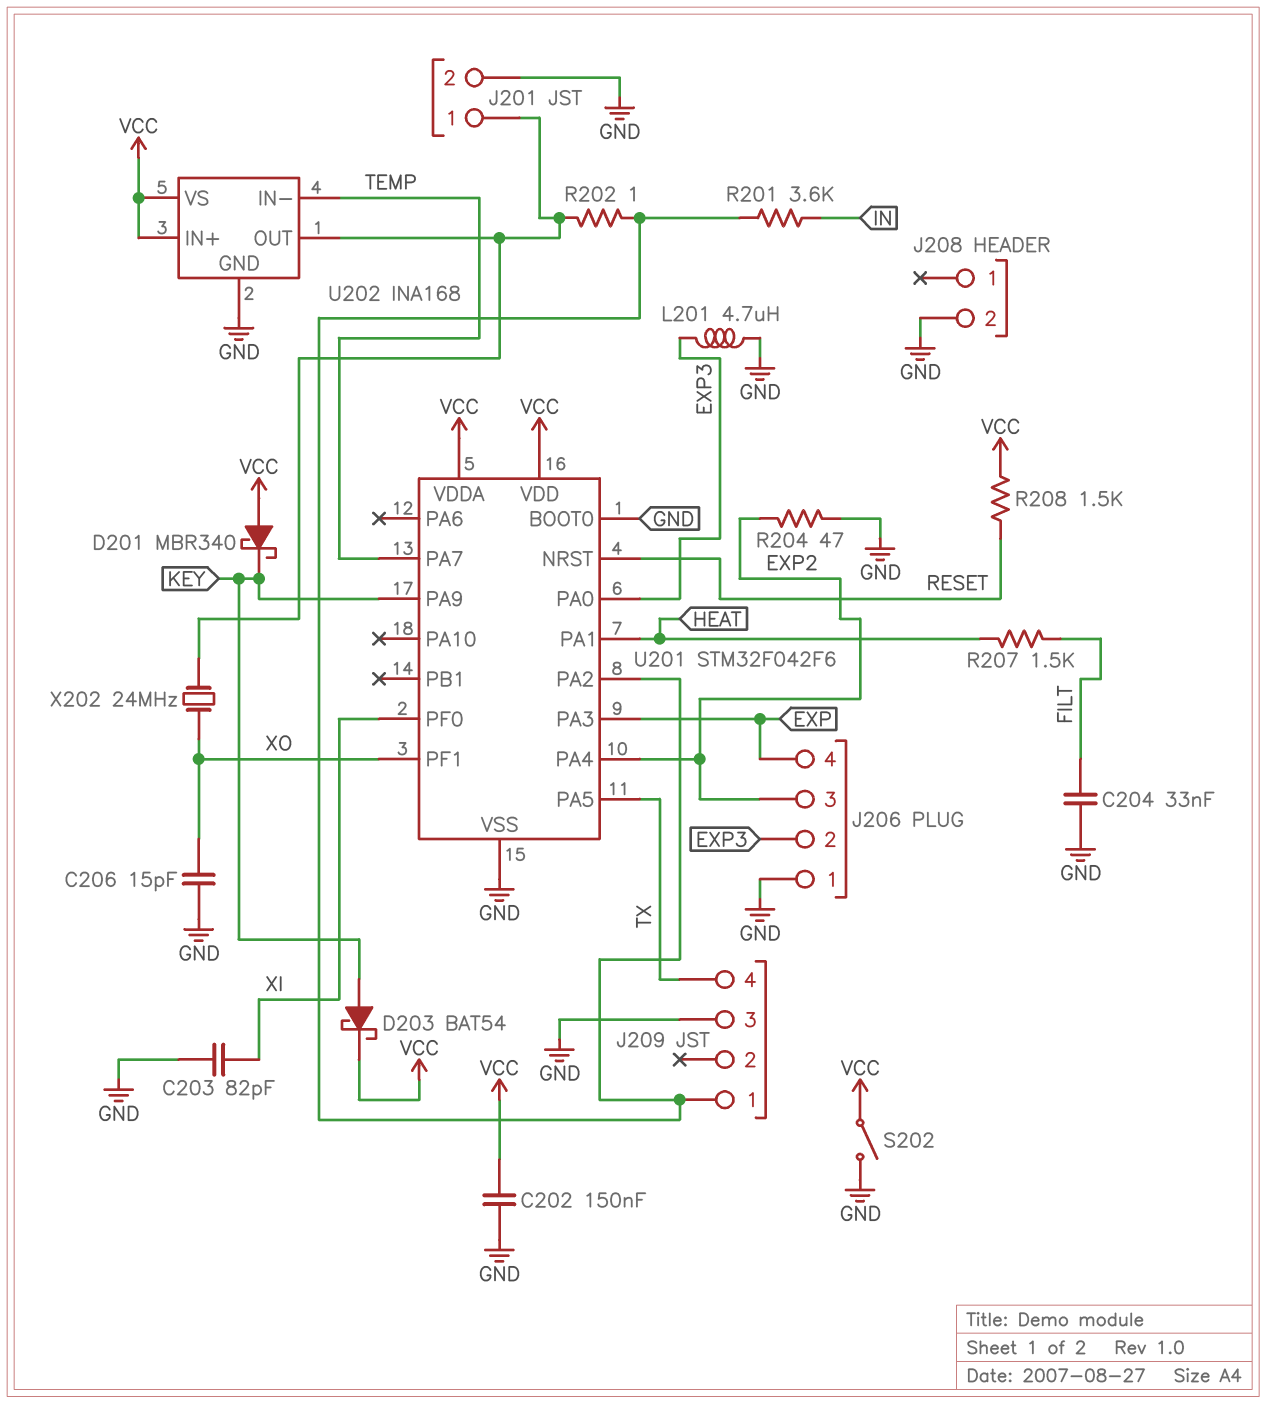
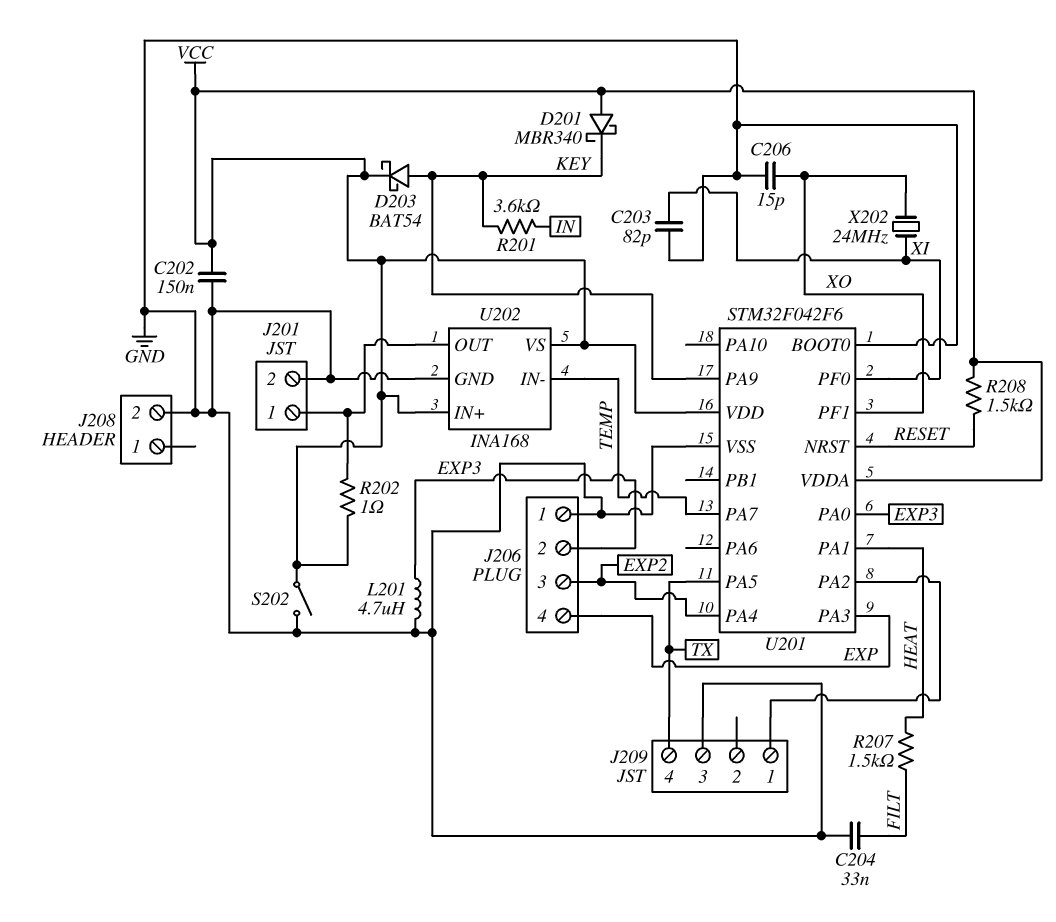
R201: 3.6k (IN, J209/1) -> 3.6k (IN, KEY)
R202: 1 (J201/1, J209/1) -> 1 (J201/1, VCC)
R204: 47 (EXP2, GND) -> none
X202: 24MHz (J201/1, XO) -> 24MHz (XI, XO)

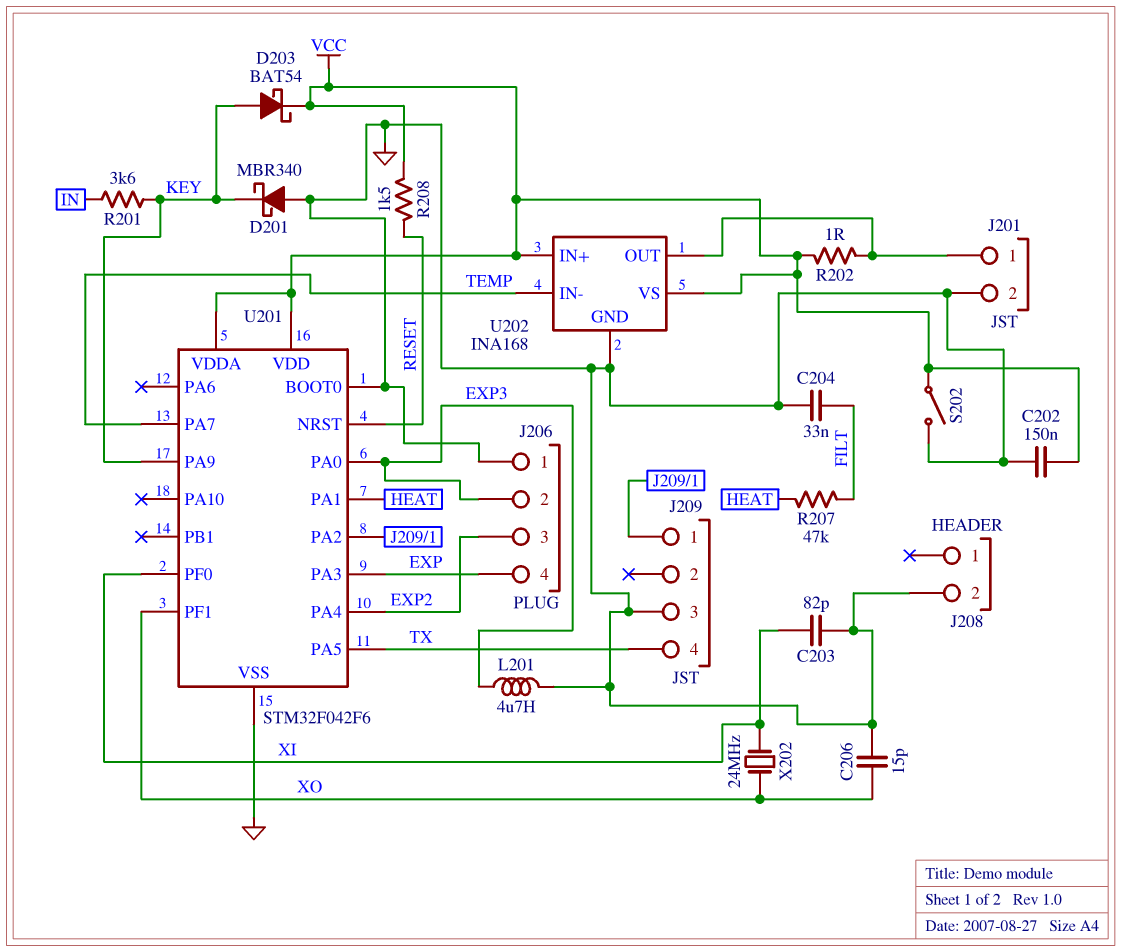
D201: schottky MBR340 (A VCC, K KEY) -> schottky MBR340 (A GND, K KEY)
R207: 1.5k (FILT, HEAT) -> 47k (FILT, HEAT)

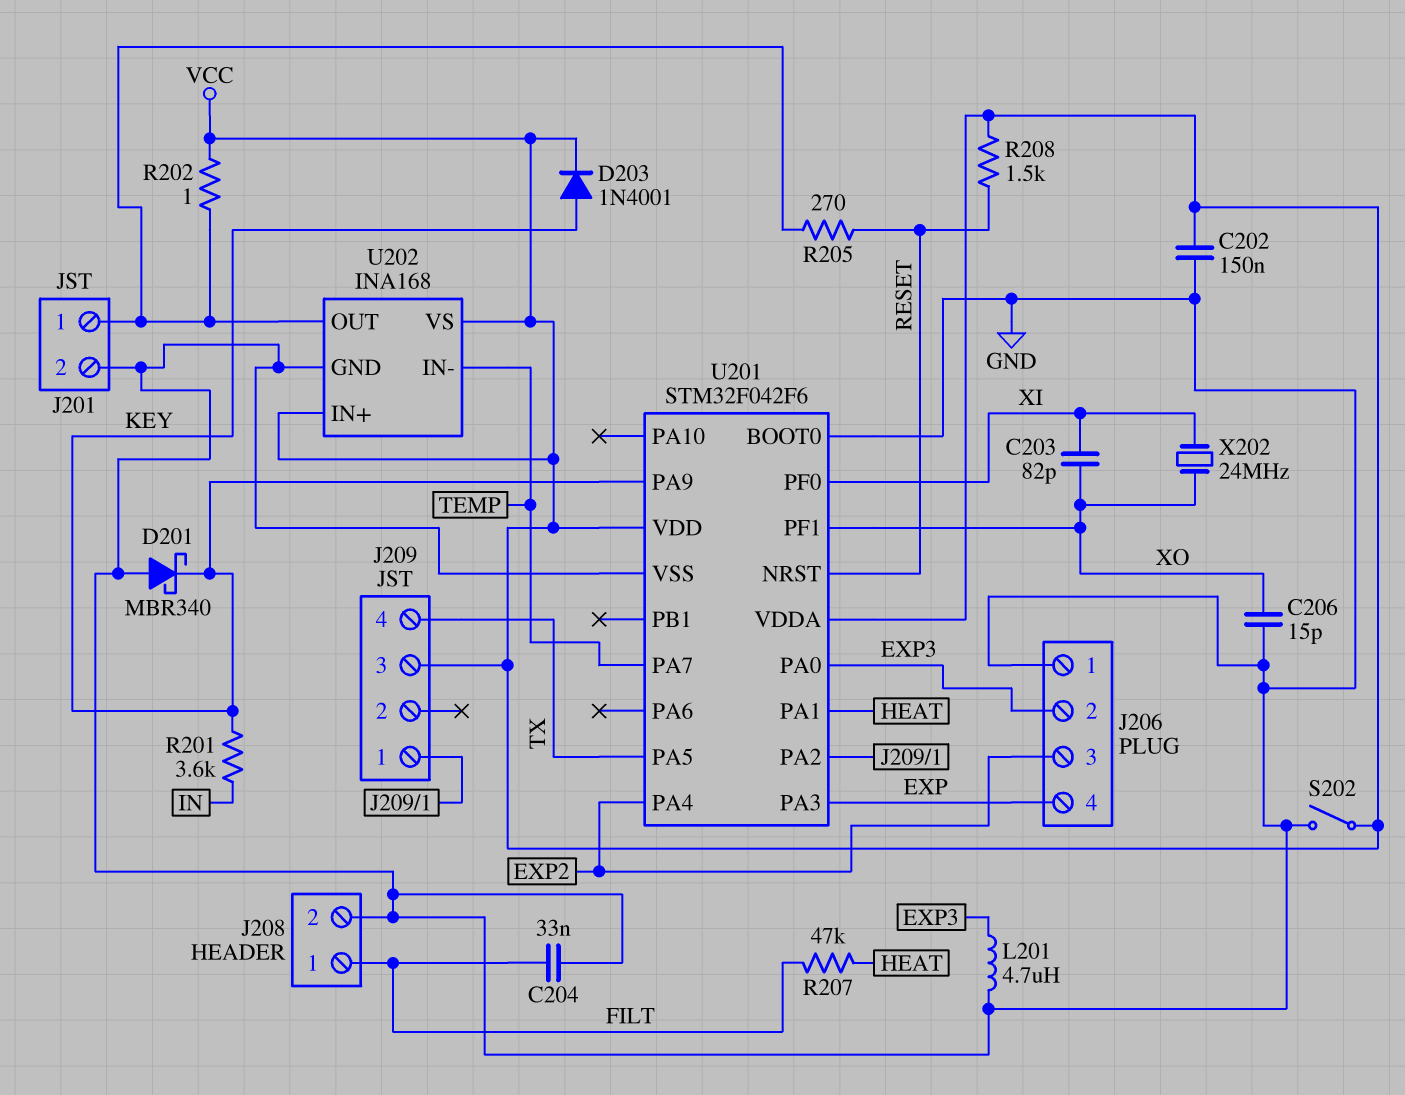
C203: 82pF (GND, XI) -> 82pF (XI, XO)
D203: schottky BAT54 (A KEY, K VCC) -> diode 1N4001 (A KEY, K VCC)
J208 pin 1: none -> FILT
J209 pin 3: GND -> VCC
R205: none -> 270 (J201/1, RESET)

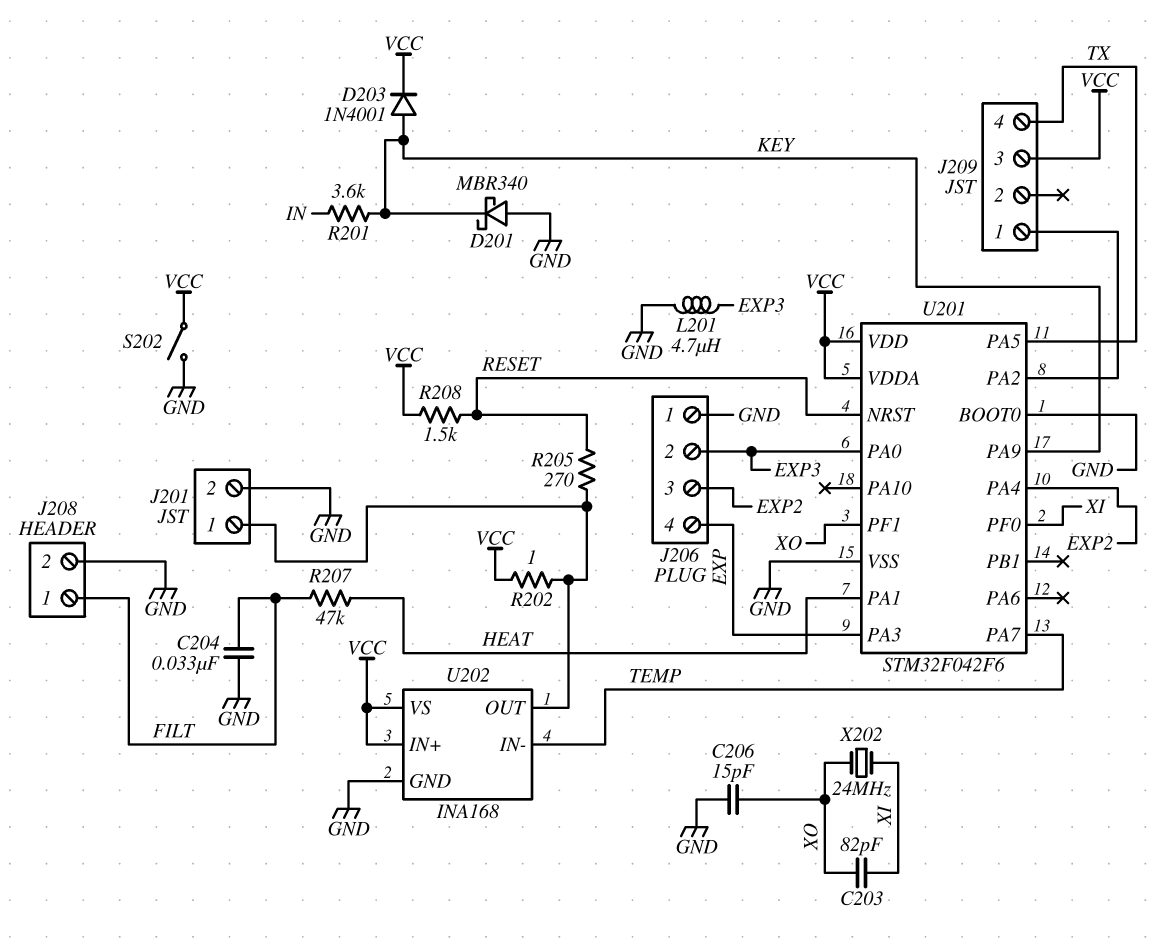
C202: 150nF (GND, VCC) -> none

